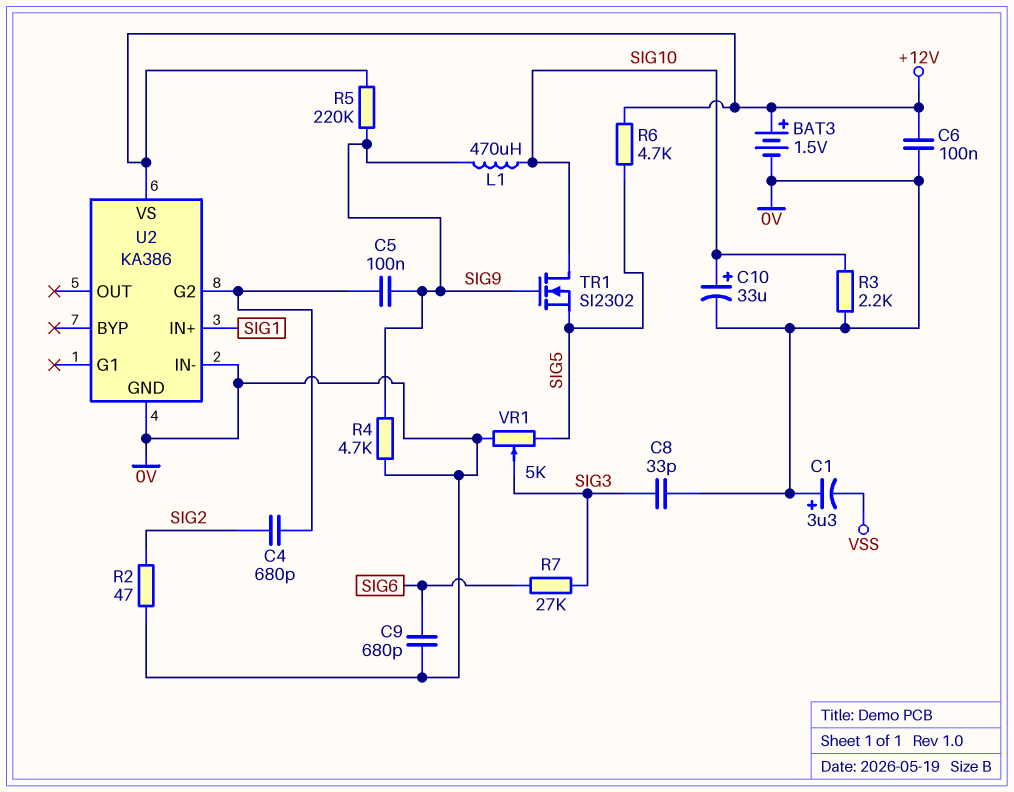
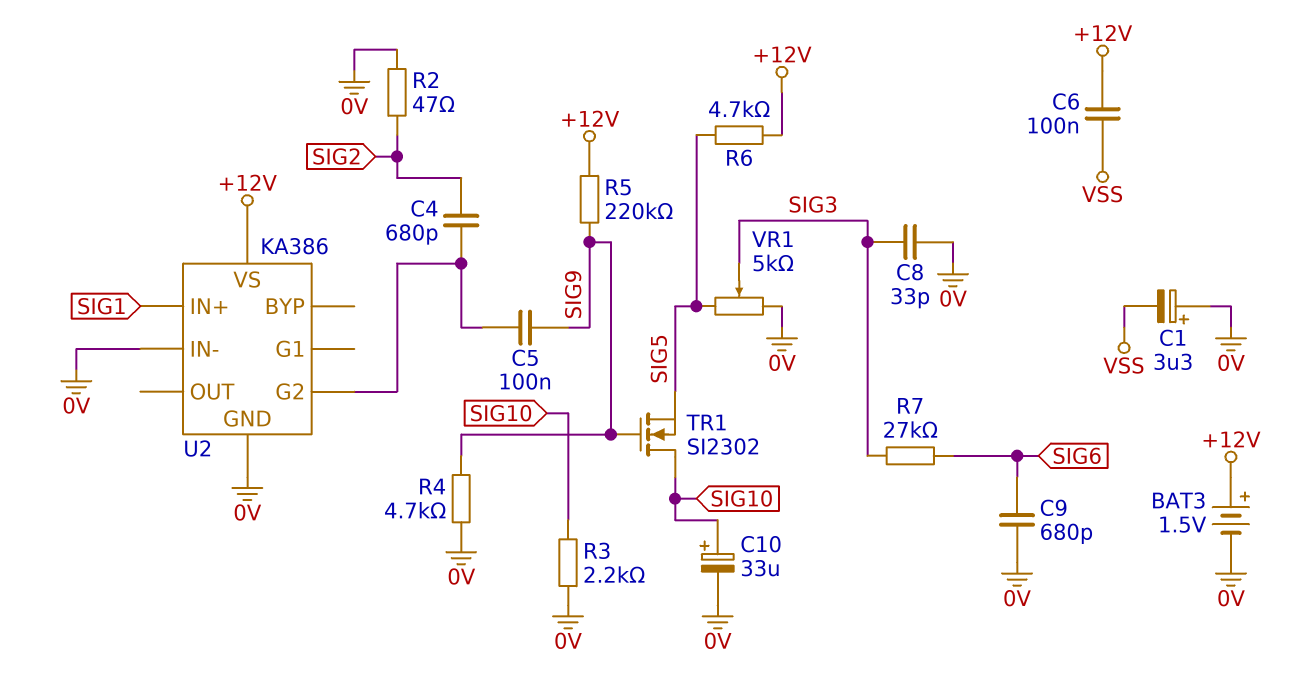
C6: 100nF (+12V, 0V) -> 100nF (+12V, VSS)
L1: 470uH (SIG9, SIG10) -> none

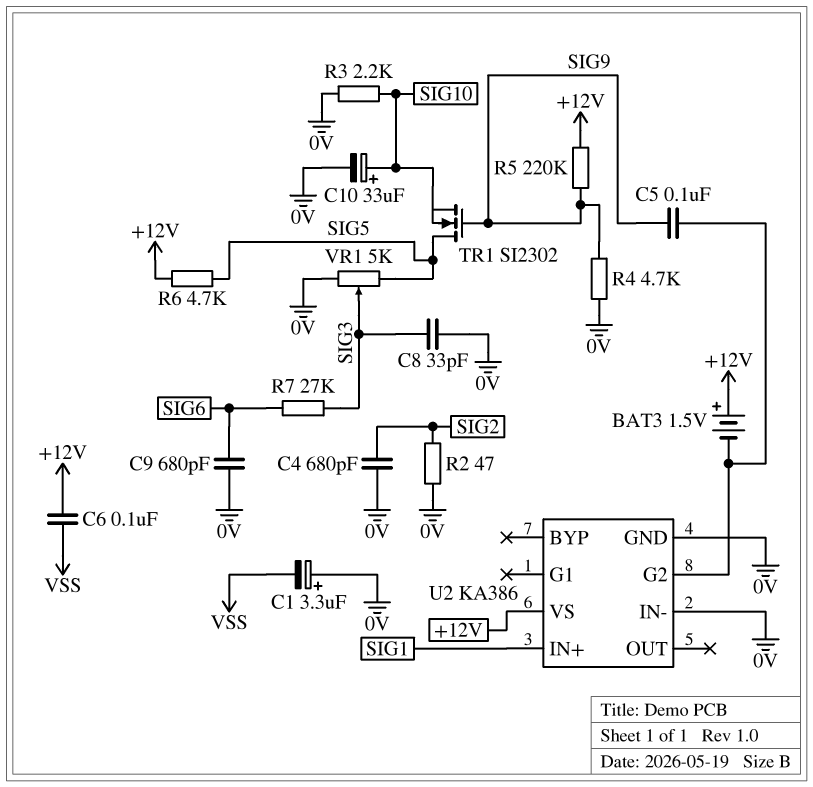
BAT3: 1.5V (plus +12V, minus 0V) -> 1.5V (plus +12V, minus U2/G2)
C4: 680pF (SIG2, U2/G2) -> 680pF (0V, SIG2)
TR1: NMOS SI2302 (G SIG9, D SIG10, S SIG5) -> NMOS SI2302 (G SIG9, D SIG5, S SIG10)

